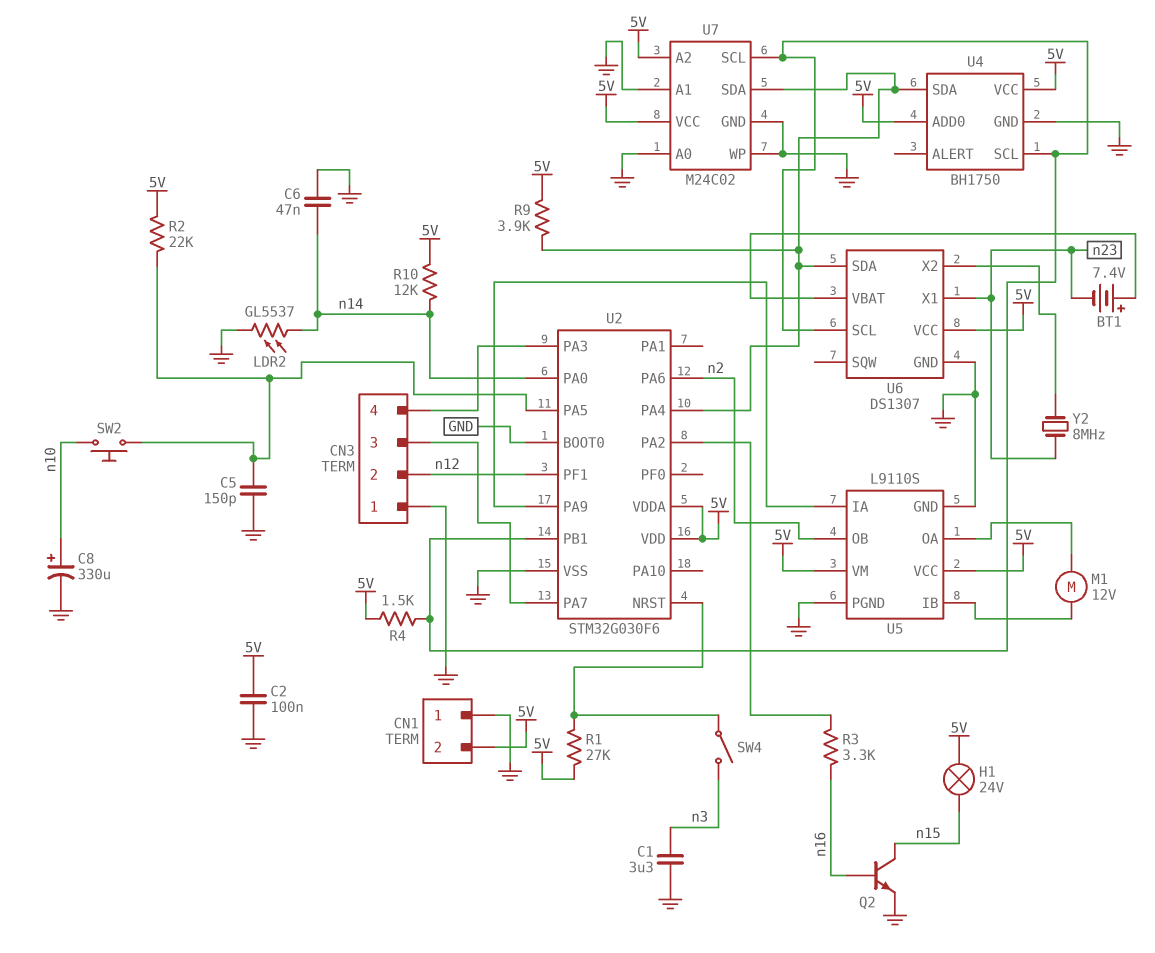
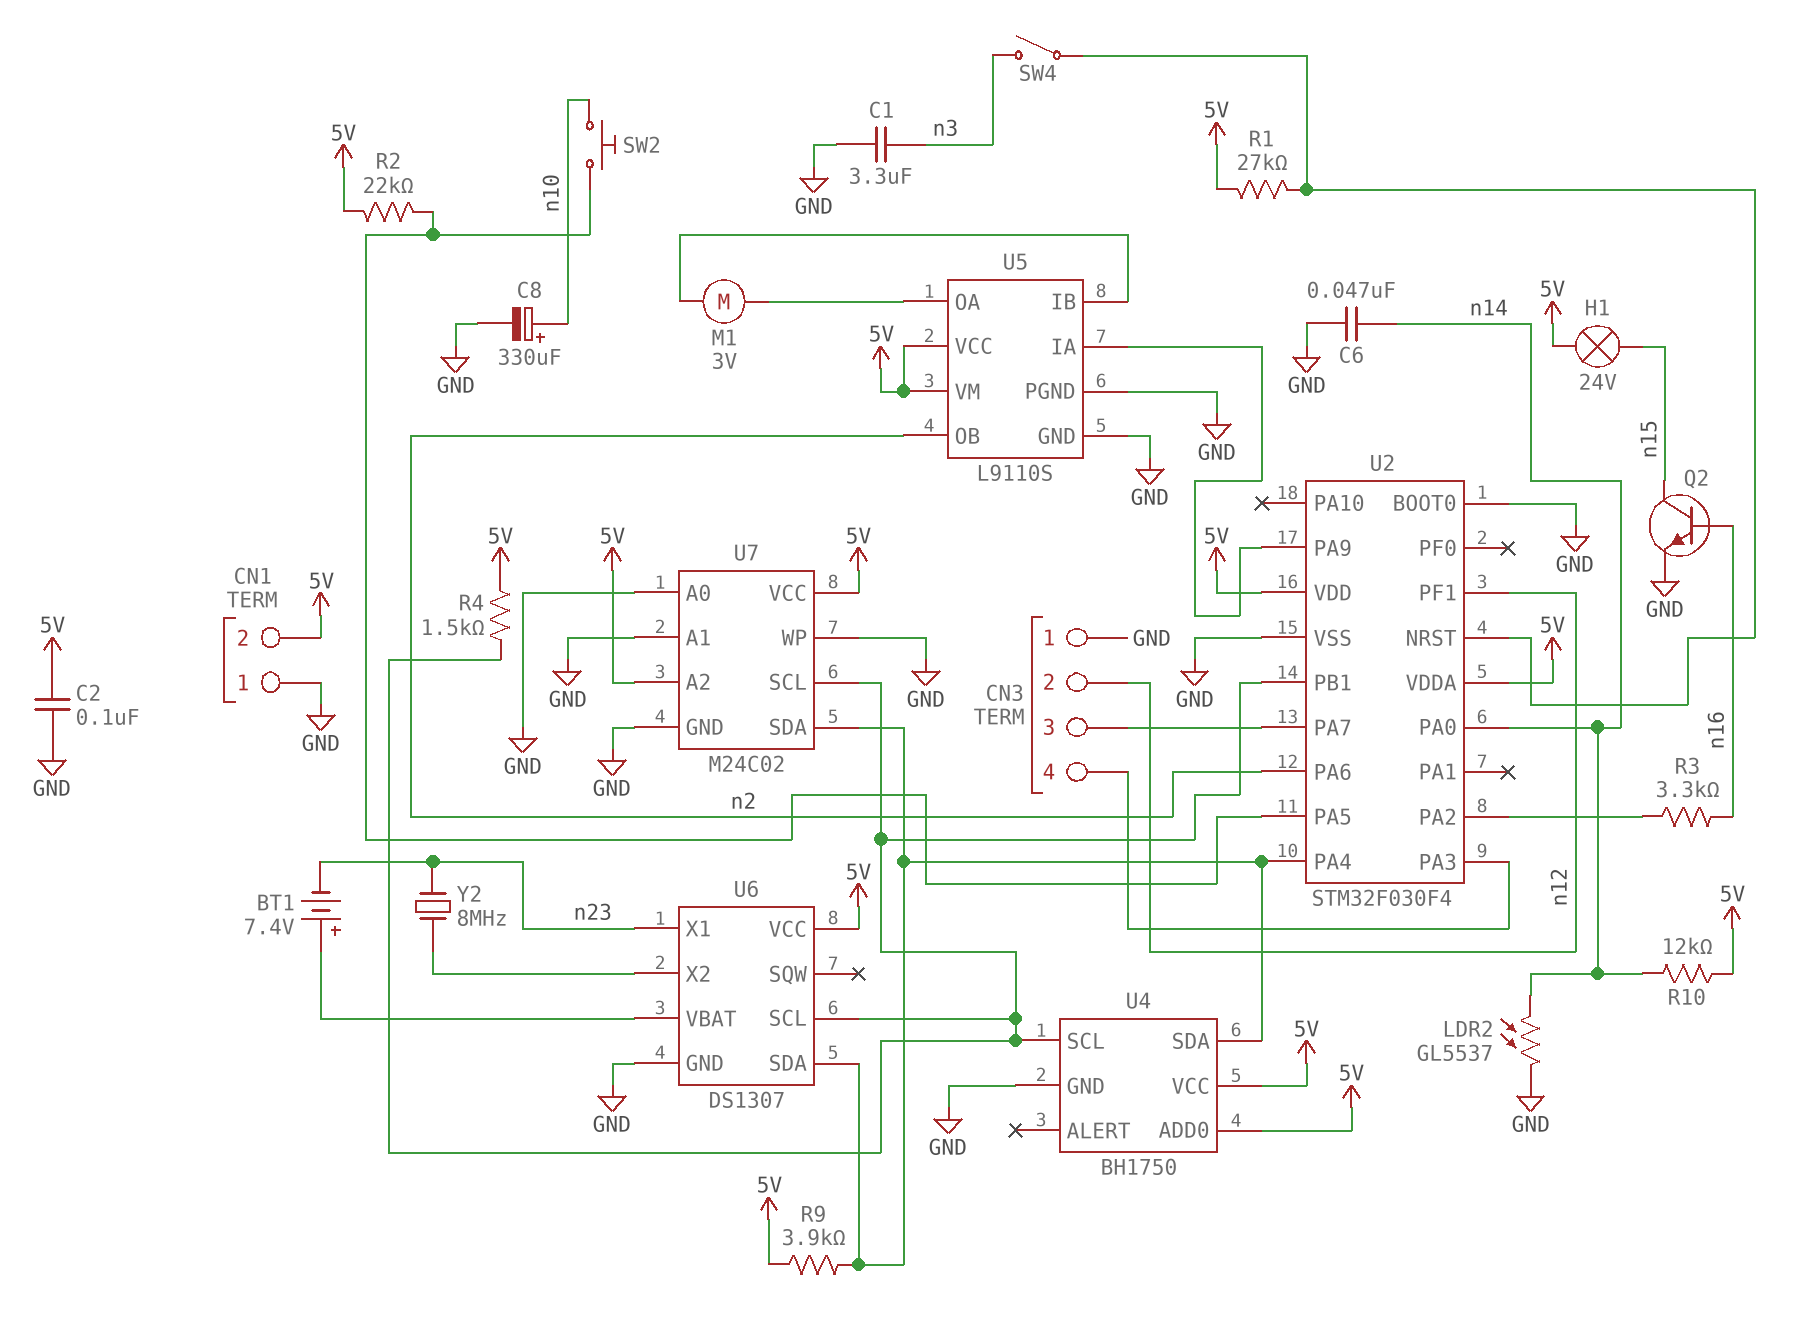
C5: 150pF (GND, U2/PA5) -> none
M1: motor 12V (U5/IB, U5/OA) -> motor 3V (U5/IB, U5/OA)
U2: STM32G030F6 -> STM32F030F4

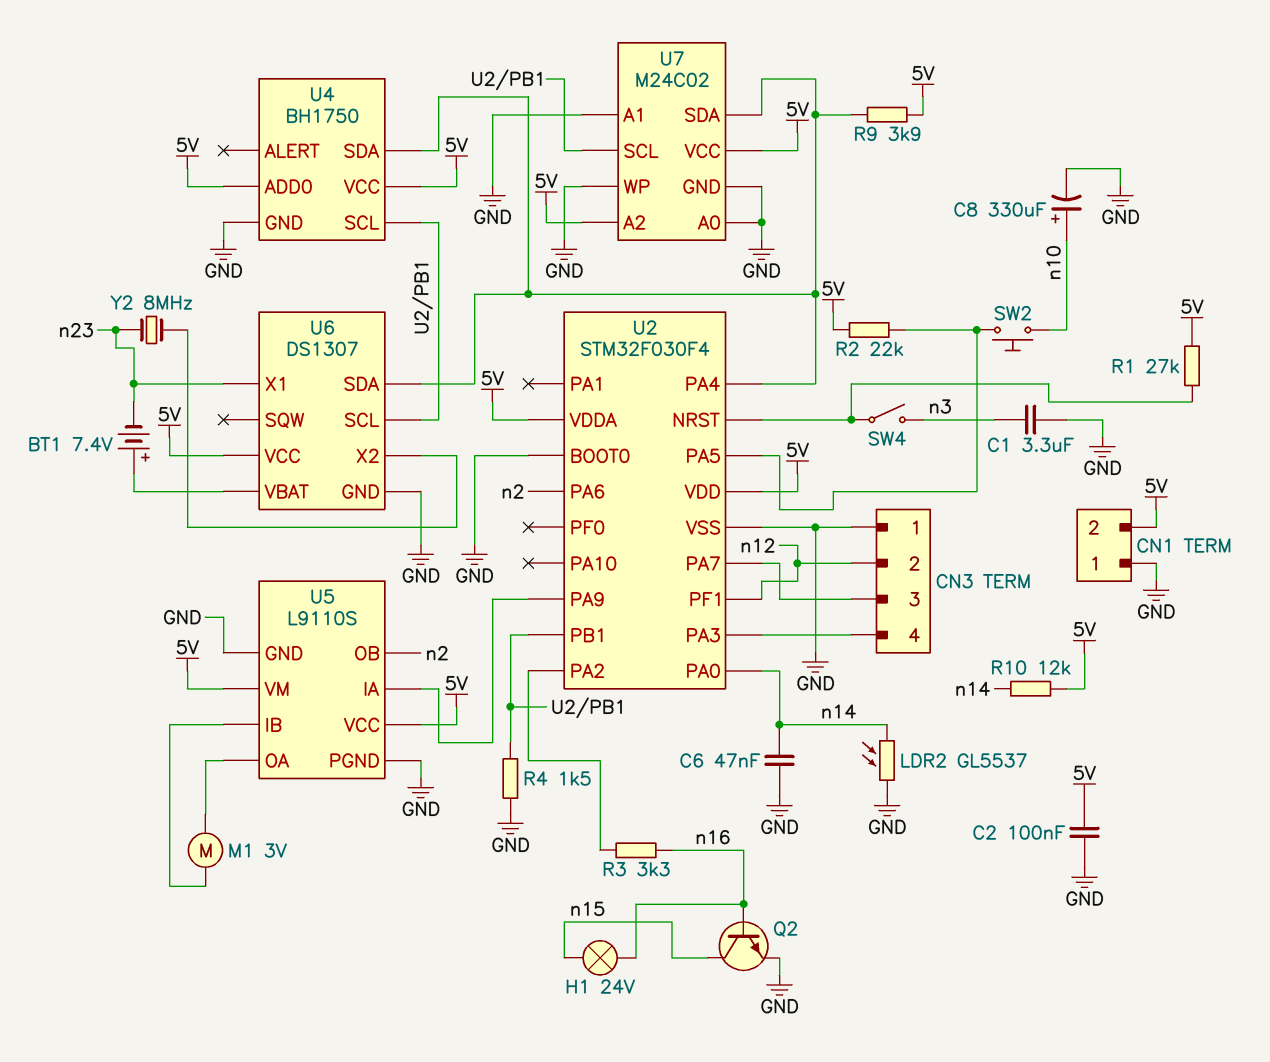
H1: lamp 24V (5V, n15) -> lamp 24V (n15, n16)
R4: 1.5k (5V, U2/PB1) -> 1.5k (GND, U2/PB1)

